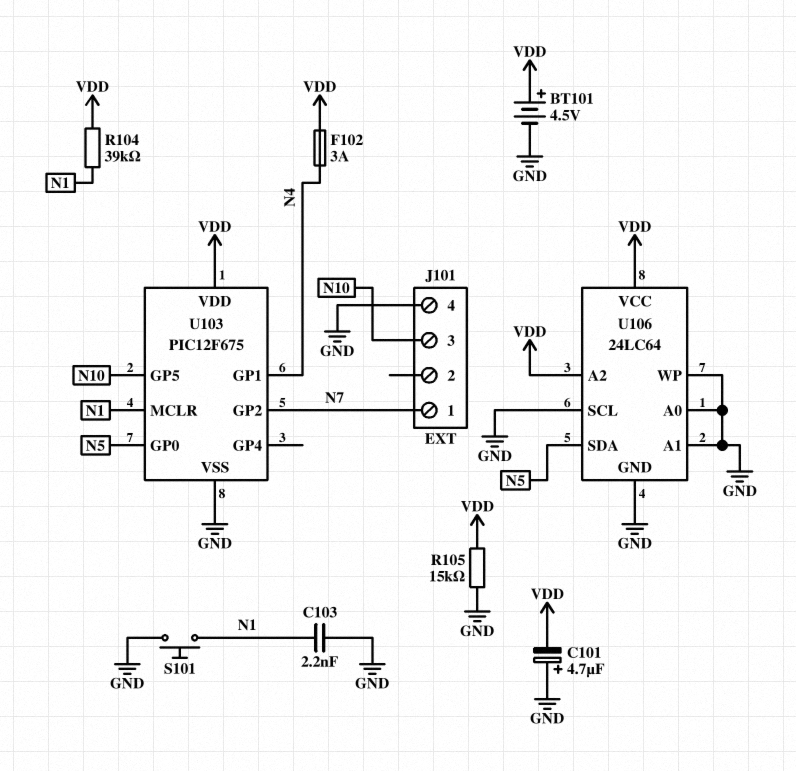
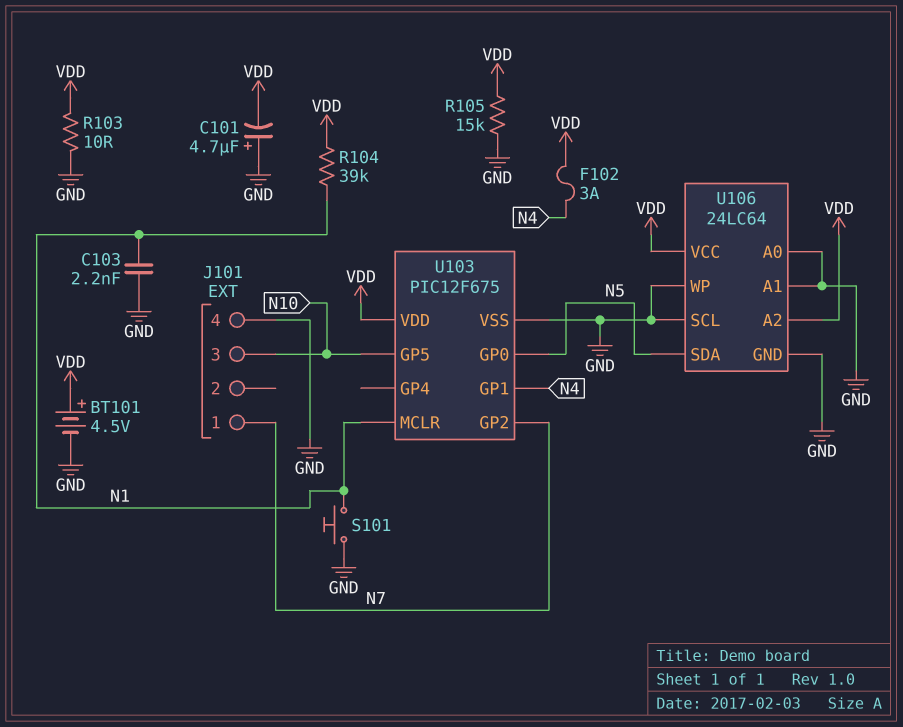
R103: none -> 10 (GND, VDD)

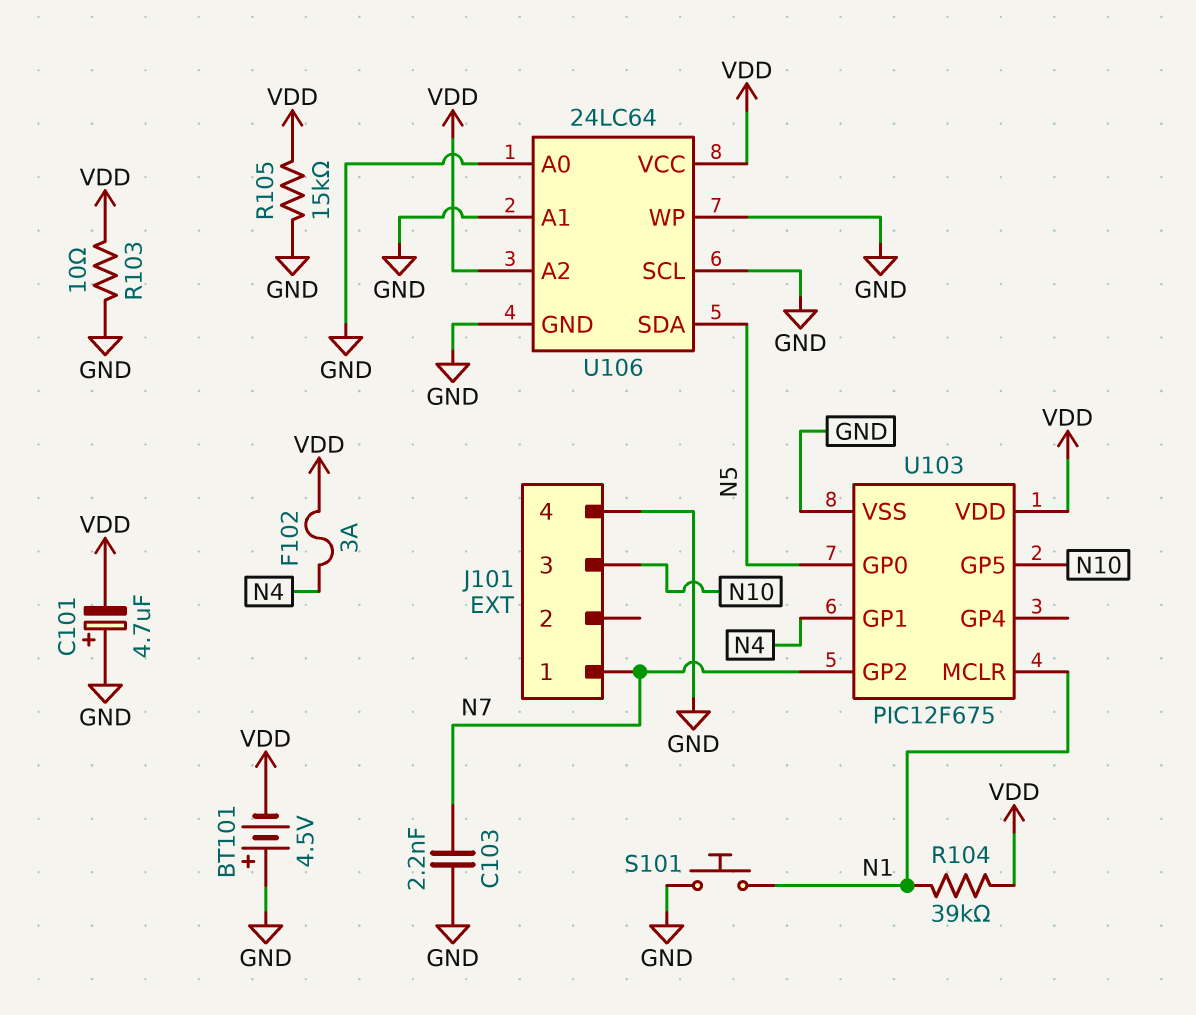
BT101: 4.5V (plus VDD, minus GND) -> 4.5V (plus GND, minus VDD)
C103: 2.2nF (GND, N1) -> 2.2nF (GND, N7)

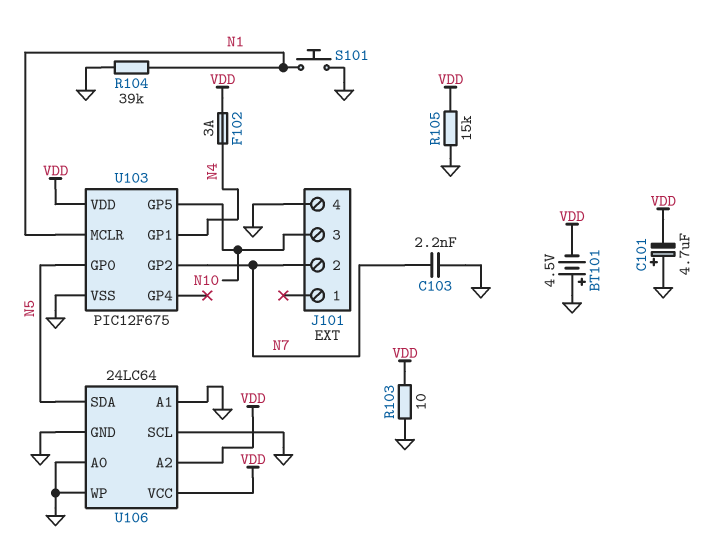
J101 pin 1: N7 -> none
J101 pin 2: none -> N7
R104: 39k (N1, VDD) -> 39k (GND, N1)

